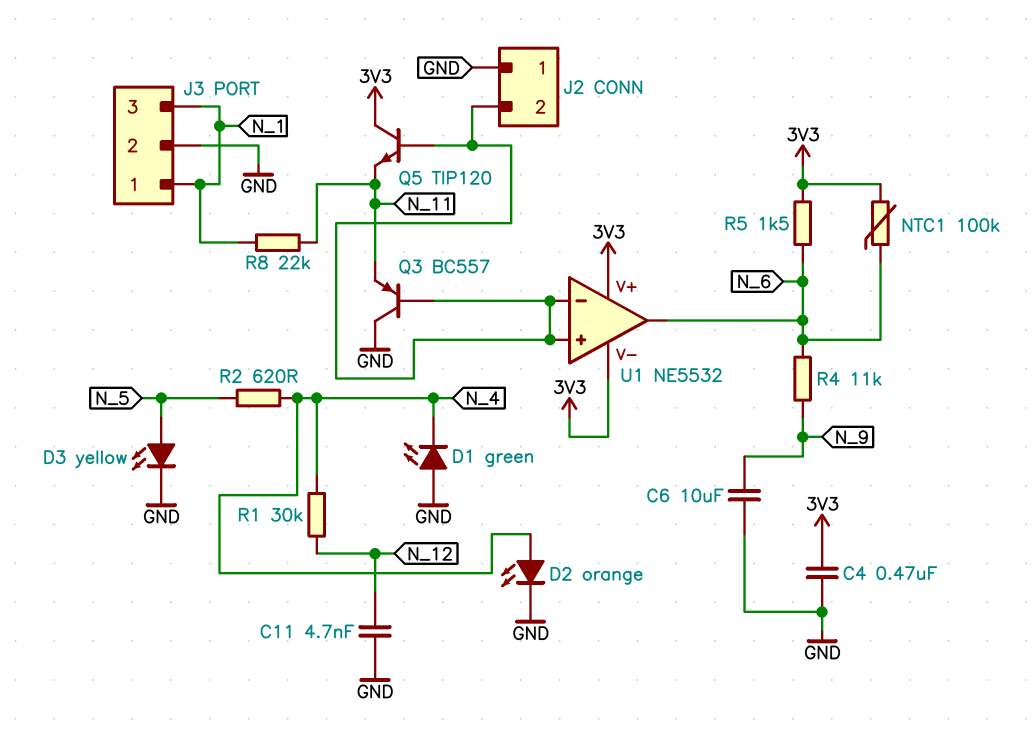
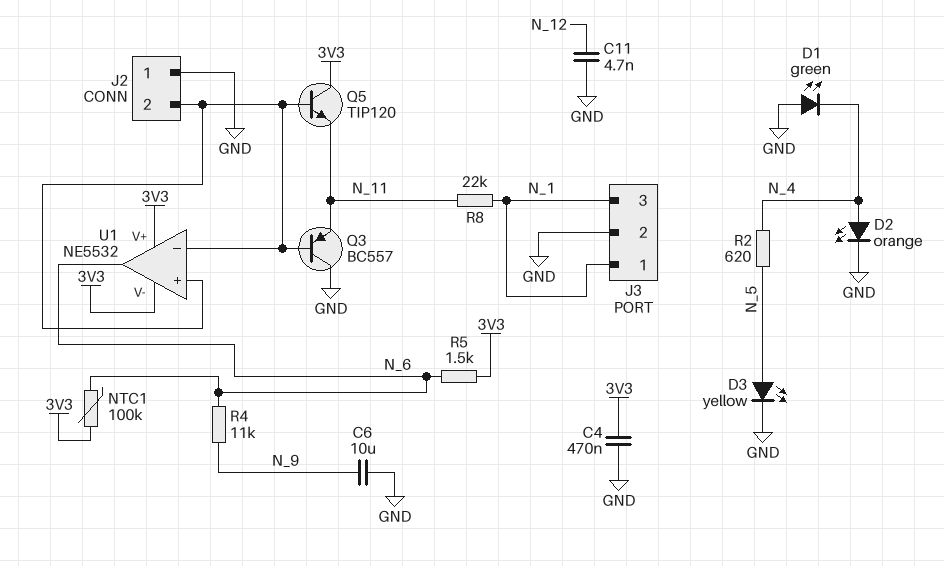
R1: 30k (N_4, N_12) -> none

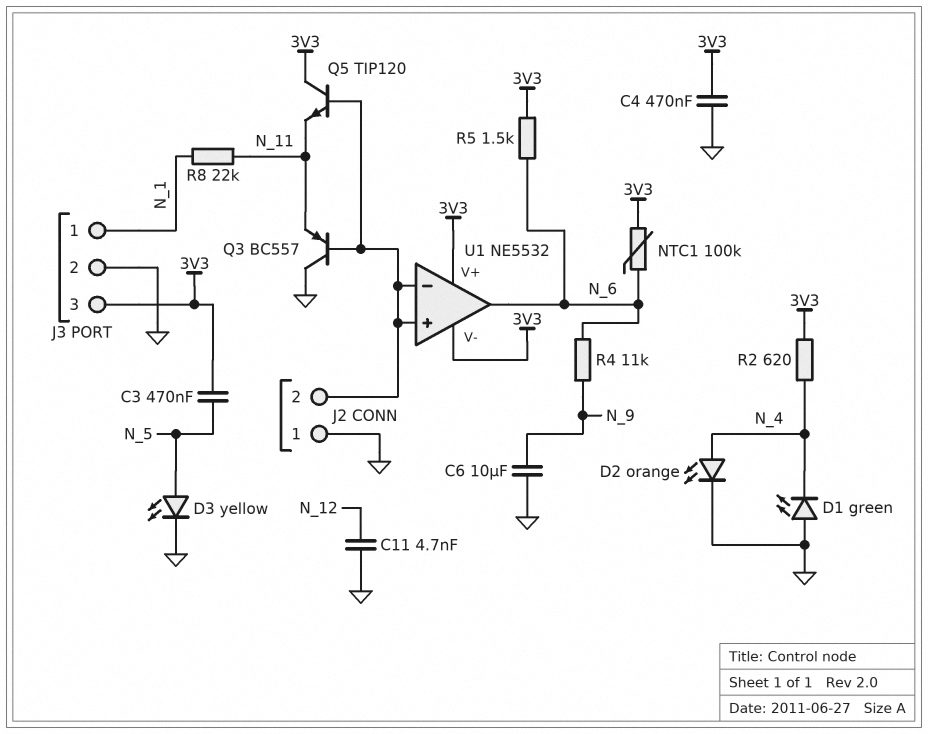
C3: none -> 470nF (3V3, N_5)
J3 pin 3: N_1 -> 3V3
R2: 620 (N_4, N_5) -> 620 (3V3, N_4)

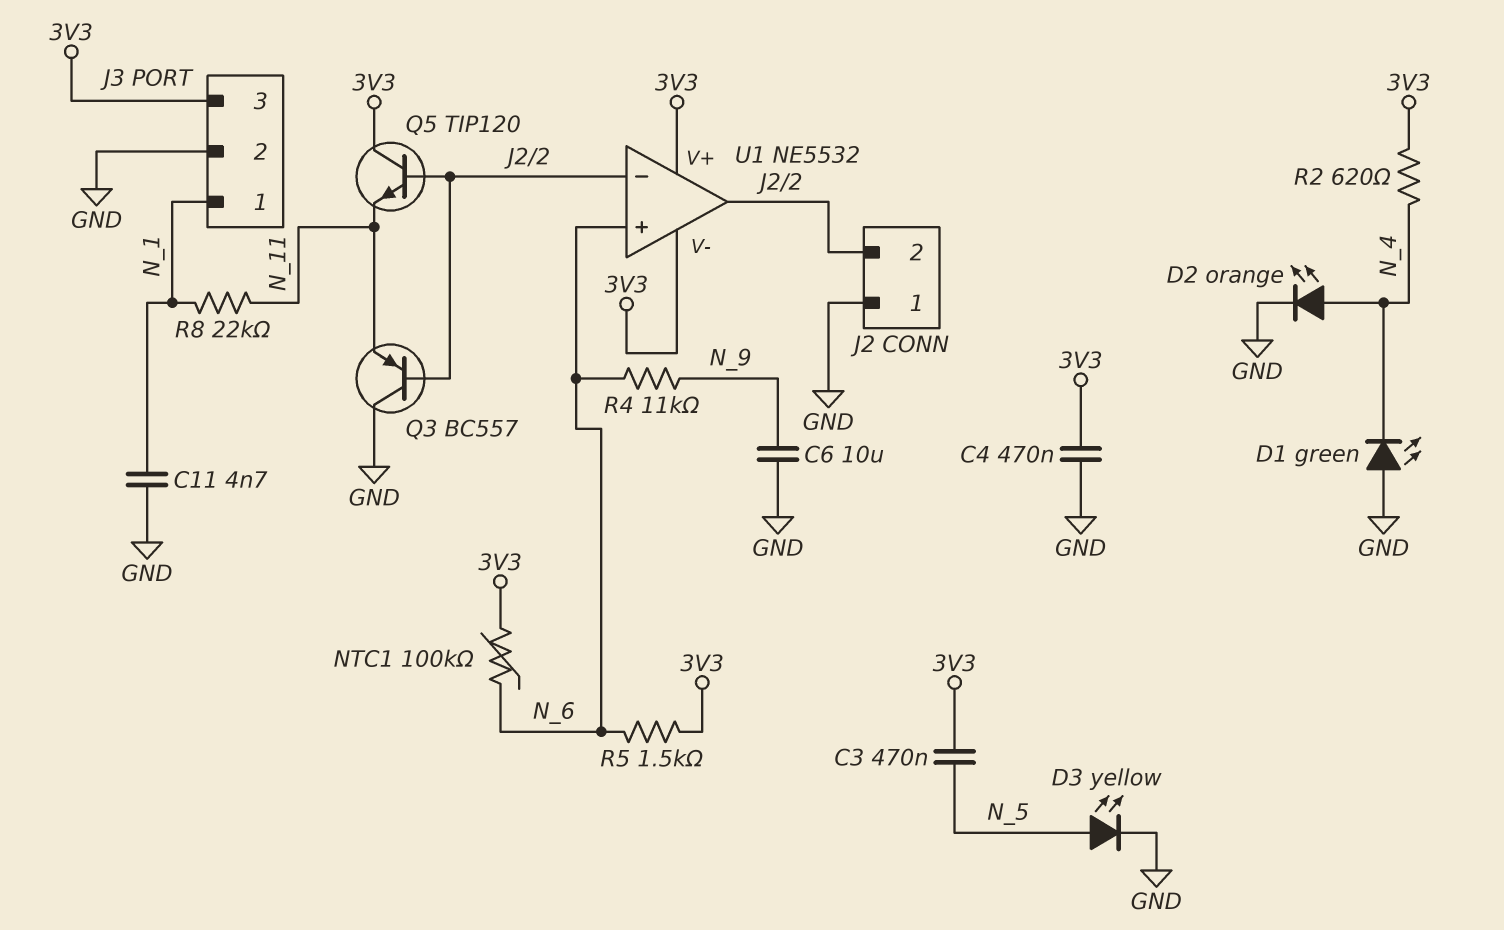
C11: 4.7nF (GND, N_12) -> 4.7nF (GND, N_1)
U1 pin in+: J2/2 -> N_6
U1 pin out: N_6 -> J2/2

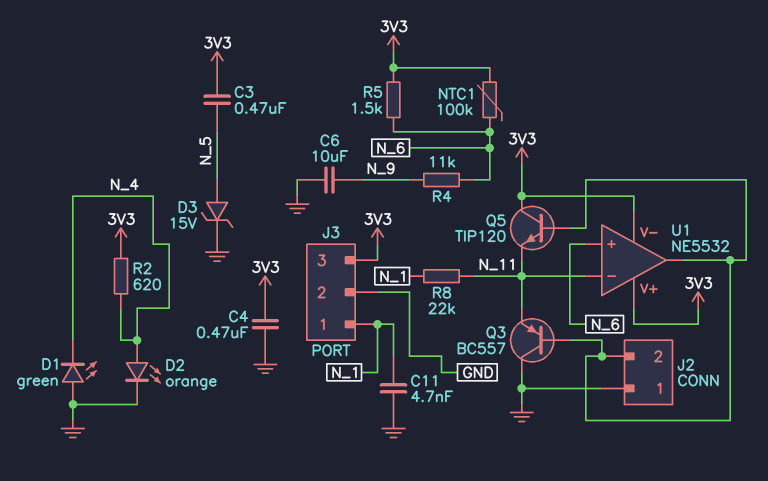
D3: LED yellow (A N_5, K GND) -> zener 15V (A N_5, K GND)
U1 pin in-: J2/2 -> N_11

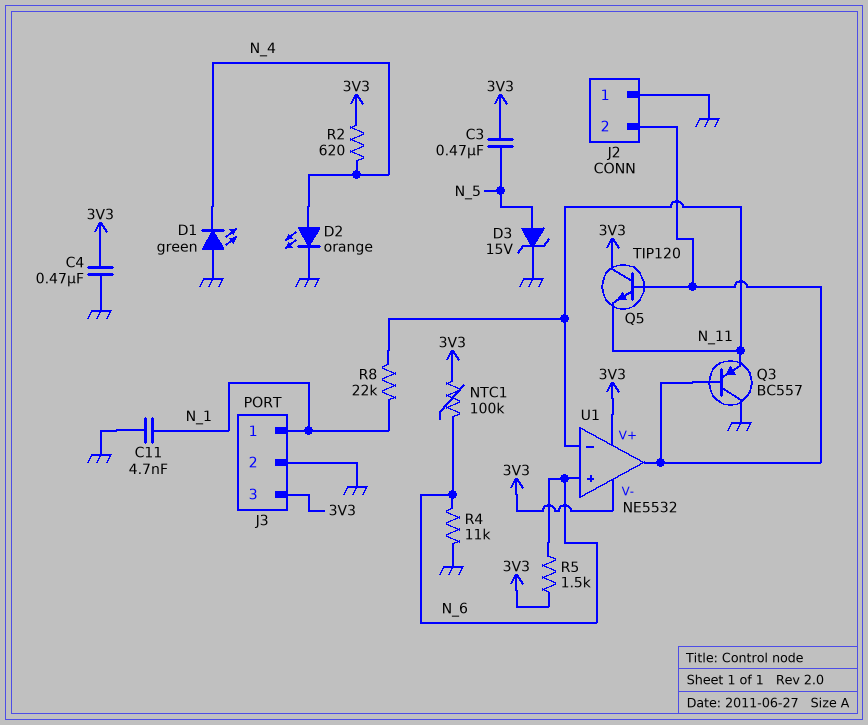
C6: 10uF (GND, N_9) -> none
R4: 11k (N_6, N_9) -> 11k (GND, N_6)

